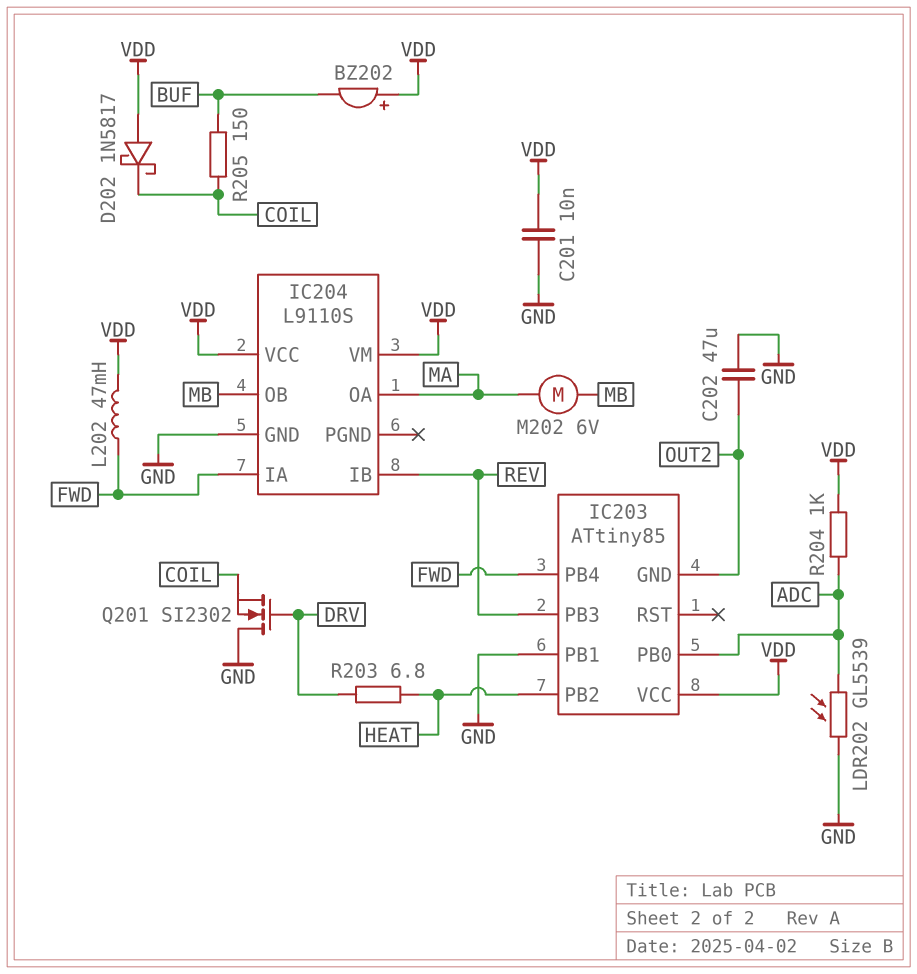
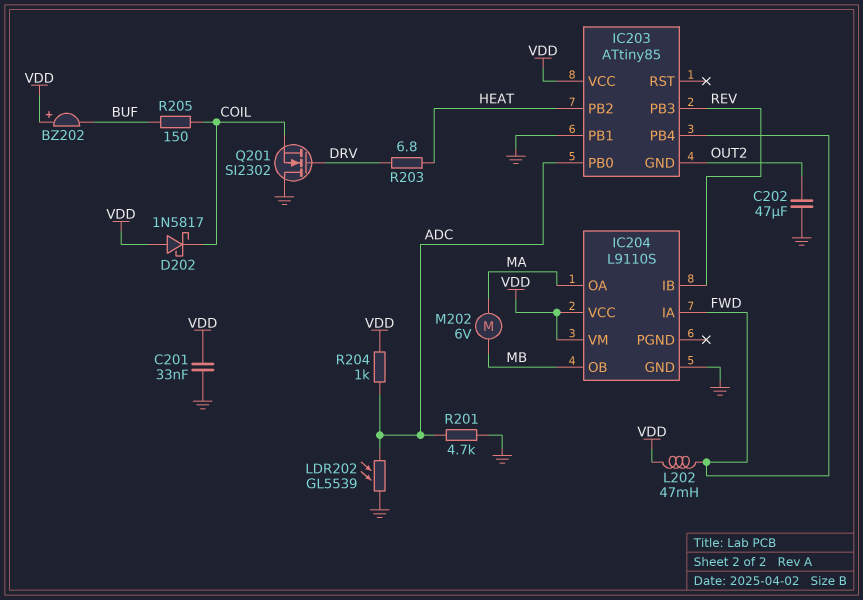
C201: 10nF (GND, VDD) -> 33nF (GND, VDD)
R201: none -> 4.7k (ADC, GND)

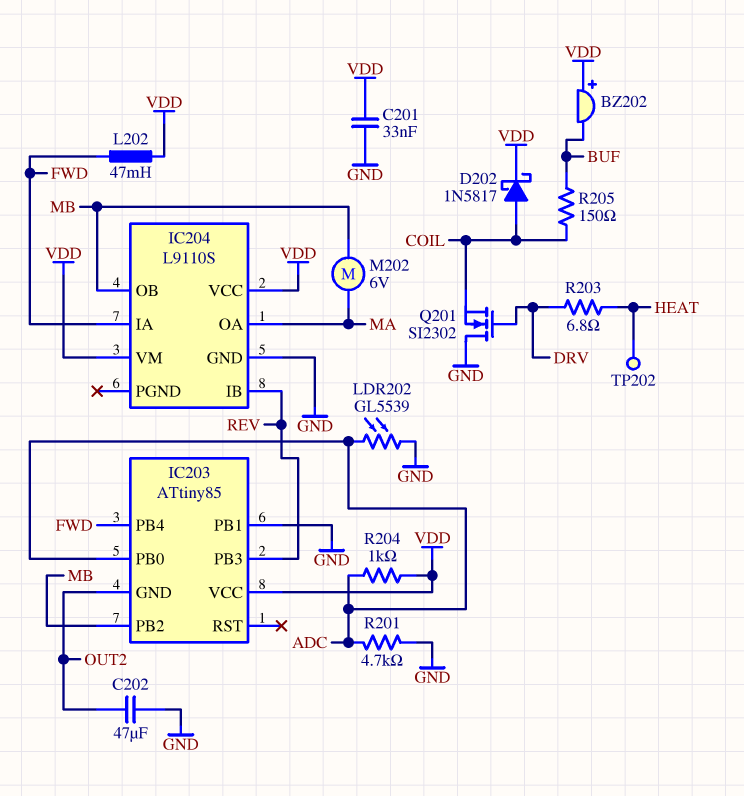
D202: schottky 1N5817 (A VDD, K COIL) -> schottky 1N5817 (A COIL, K VDD)
IC203 pin PB2: HEAT -> MB
TP202: none -> test point (HEAT)

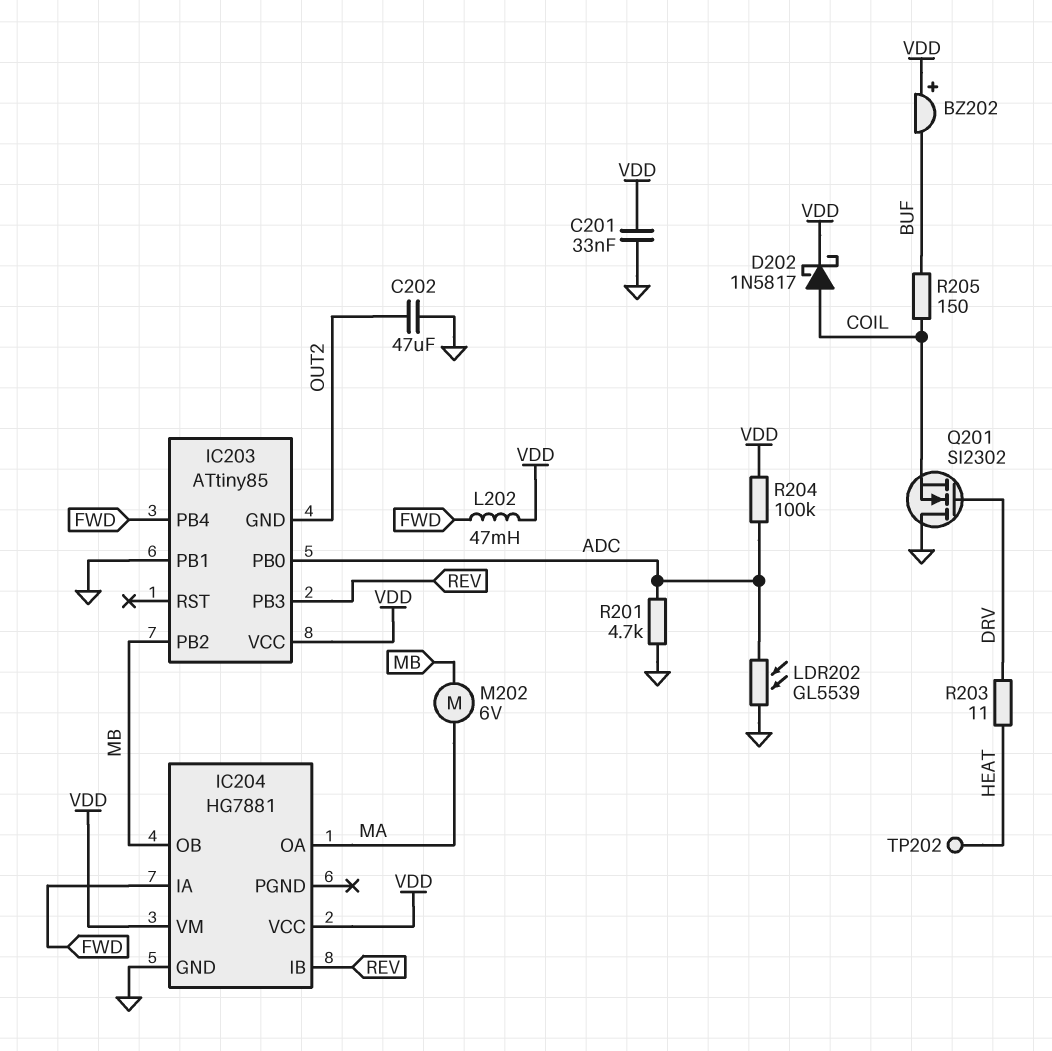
IC204: L9110S -> HG7881
R203: 6.8 (DRV, HEAT) -> 11 (DRV, HEAT)
R204: 1k (ADC, VDD) -> 100k (ADC, VDD)

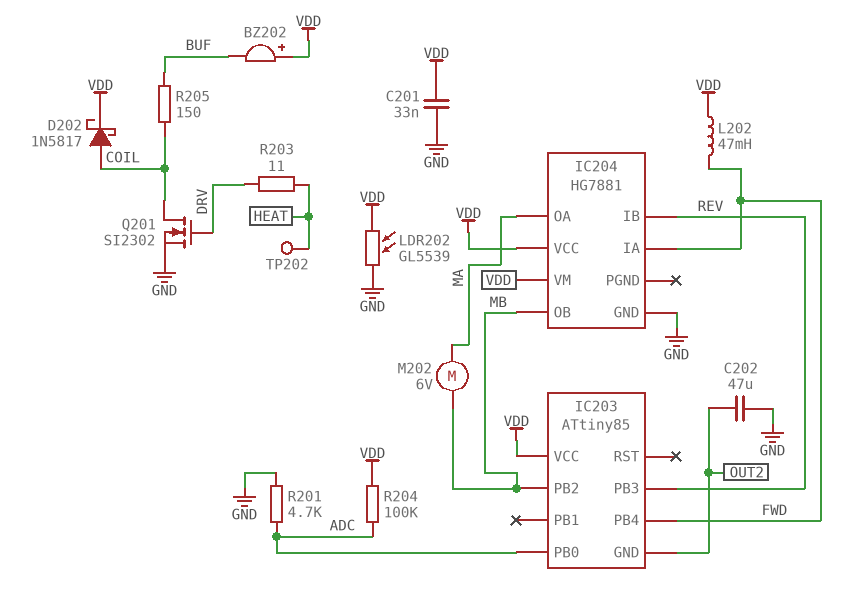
IC203 pin PB1: GND -> none
LDR202: GL5539 (ADC, GND) -> GL5539 (GND, VDD)
Q201: NMOS SI2302 (G DRV, D GND, S COIL) -> NMOS SI2302 (G DRV, D COIL, S GND)

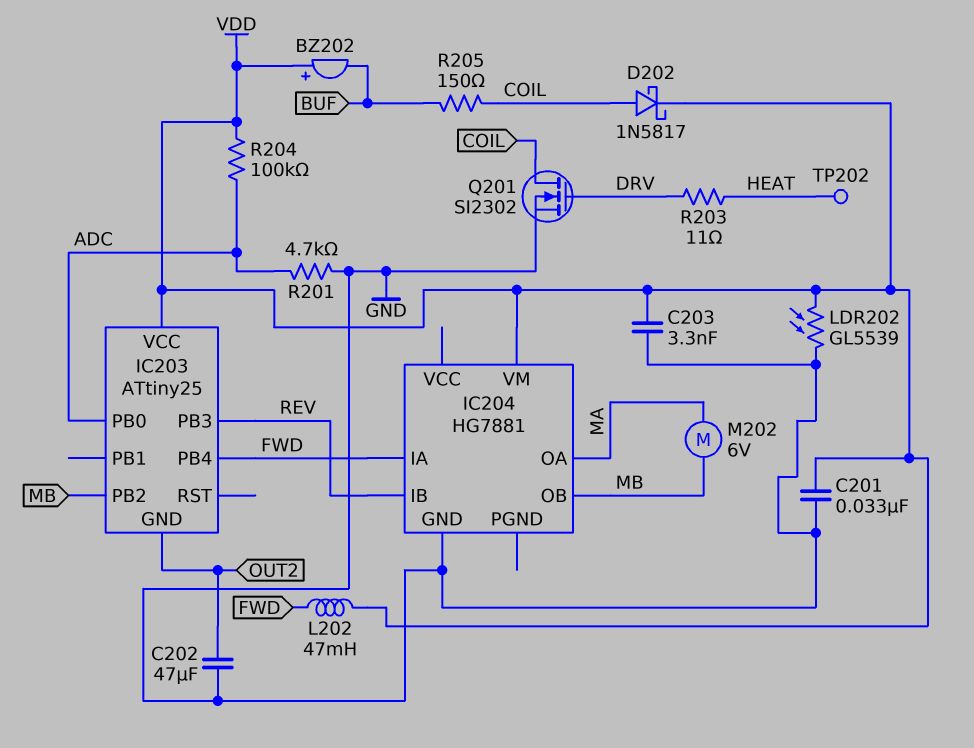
C203: none -> 3.3nF (GND, VDD)
IC203: ATtiny85 -> ATtiny25
IC204 pin VCC: VDD -> none

